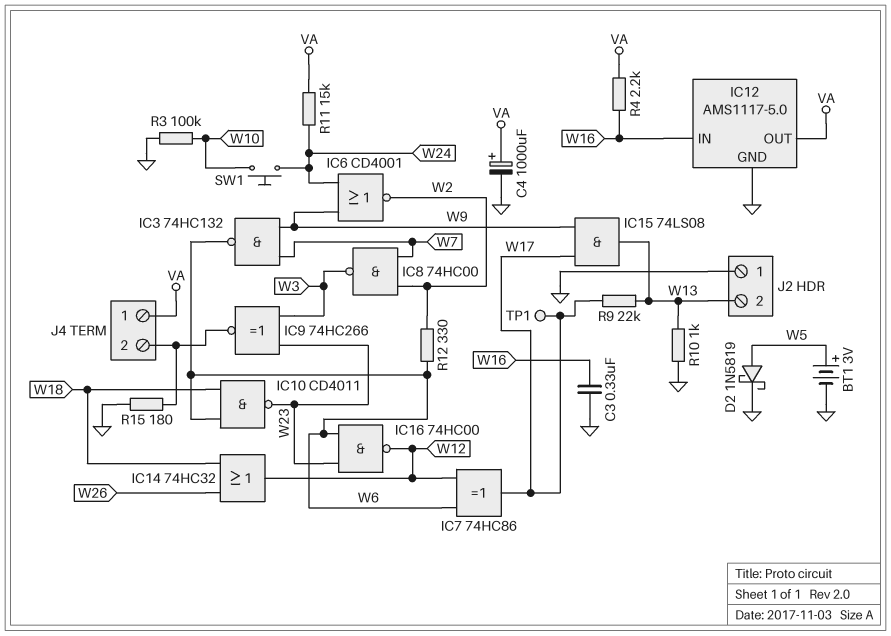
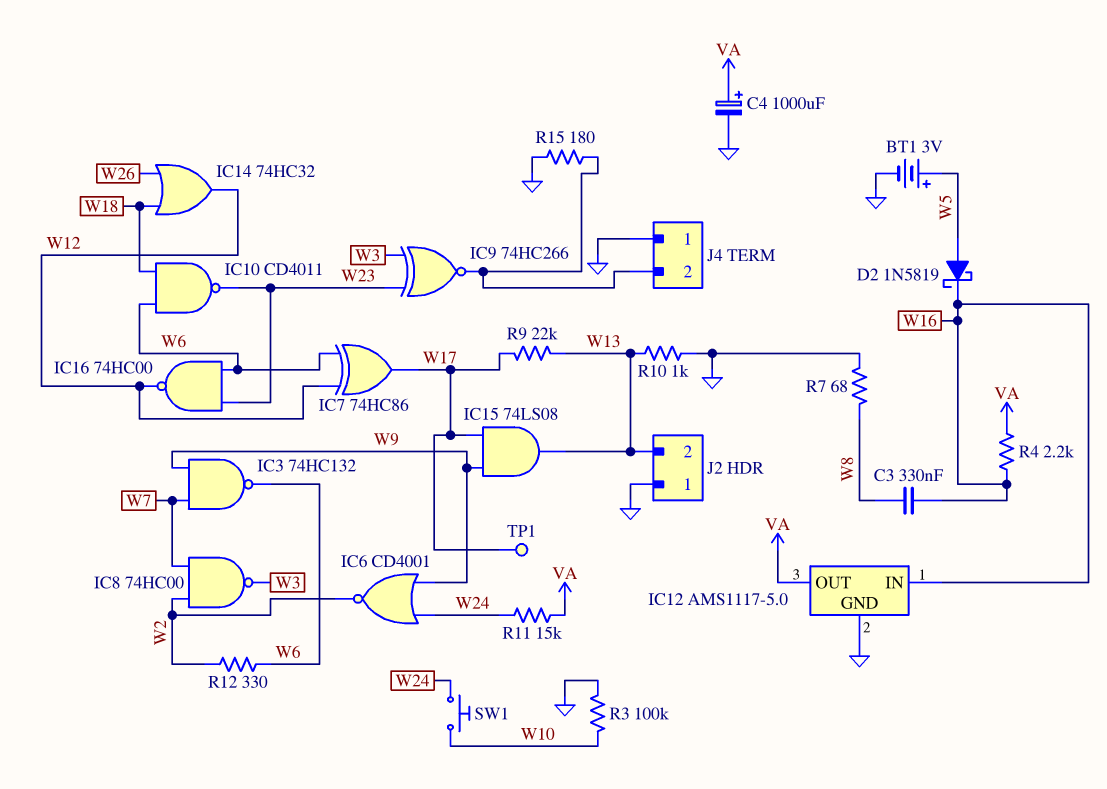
C3: 330nF (GND, W16) -> 330nF (W8, W16)
D2: schottky 1N5819 (A W5, K GND) -> schottky 1N5819 (A W5, K W16)
J4 pin 1: VA -> GND
R7: none -> 68 (GND, W8)

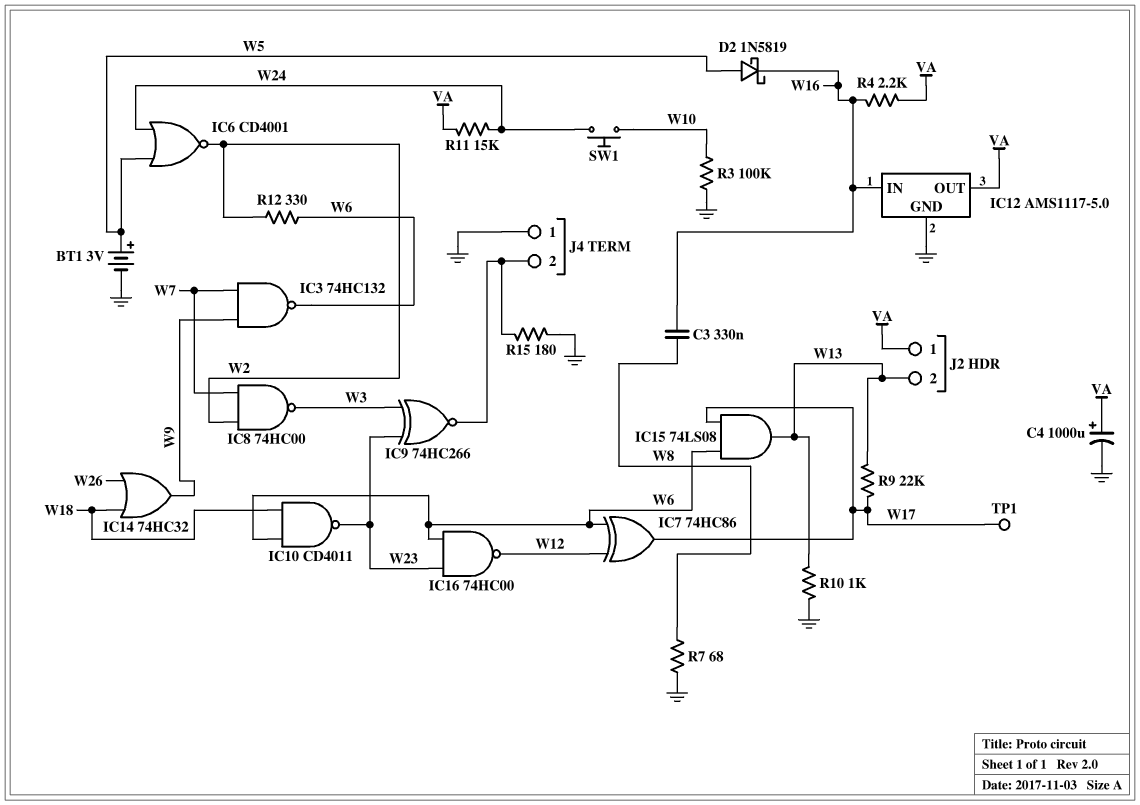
IC6: NOR CD4001 (in W9, in W24, out W2) -> NOR CD4001 (in W5, in W24, out W2)
IC14: OR 74HC32 (in W18, in W26, out W12) -> OR 74HC32 (in W18, in W26, out W9)
IC15: AND 74LS08 (in W9, in W17, out W13) -> AND 74LS08 (in W6, in W17, out W13)
J2 pin 1: GND -> VA

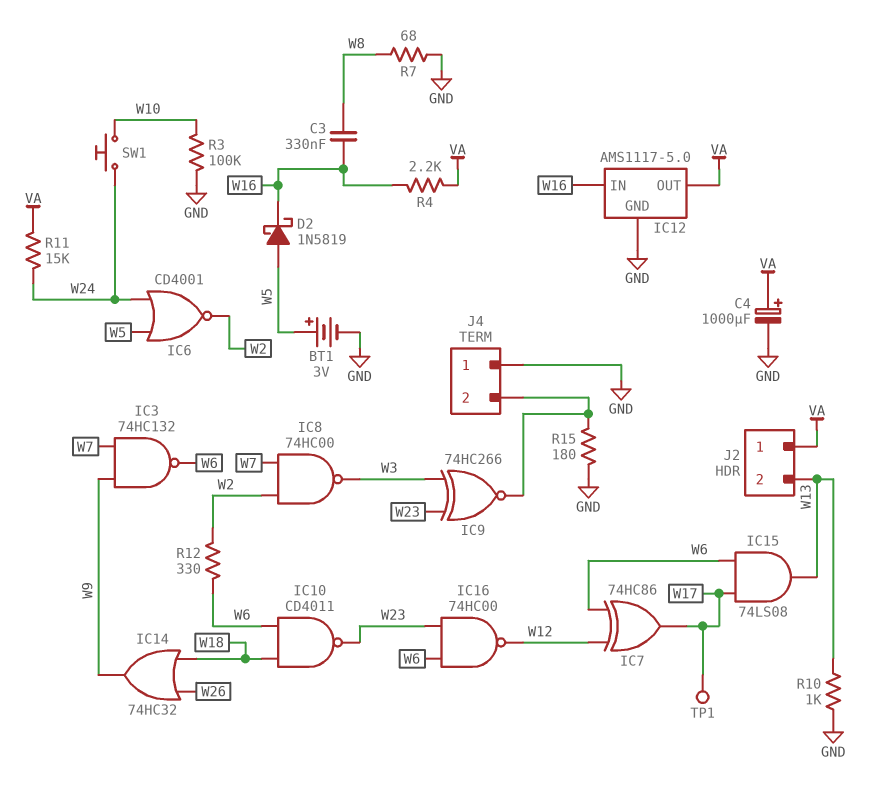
R9: 22k (W13, W17) -> none

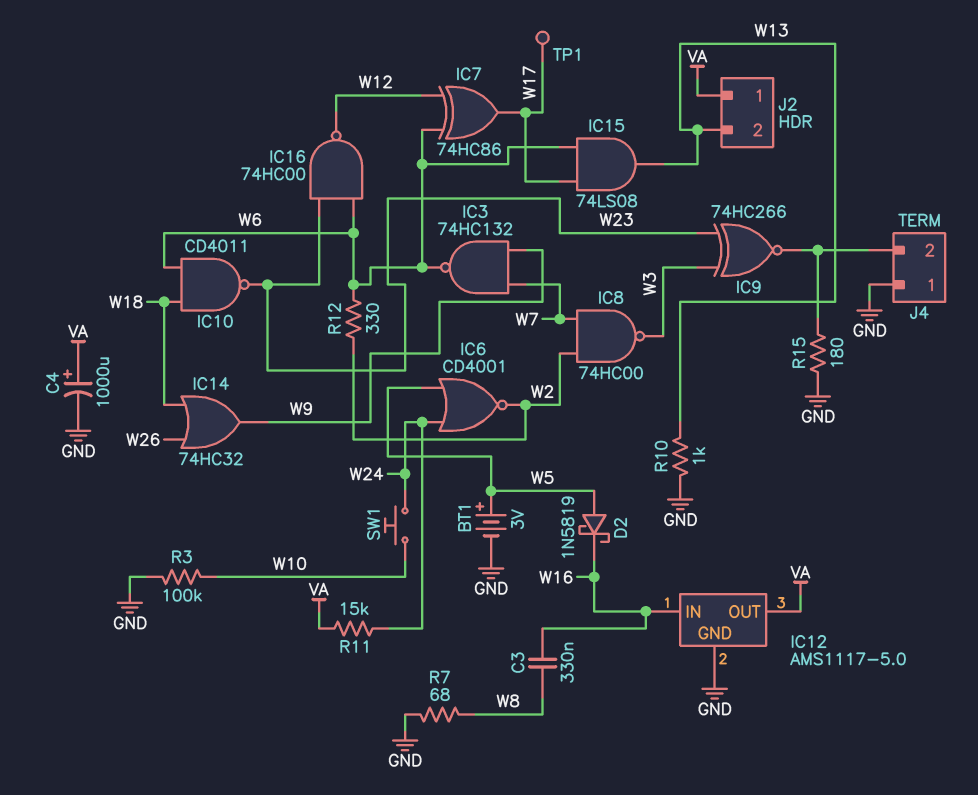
R4: 2.2k (VA, W16) -> none

